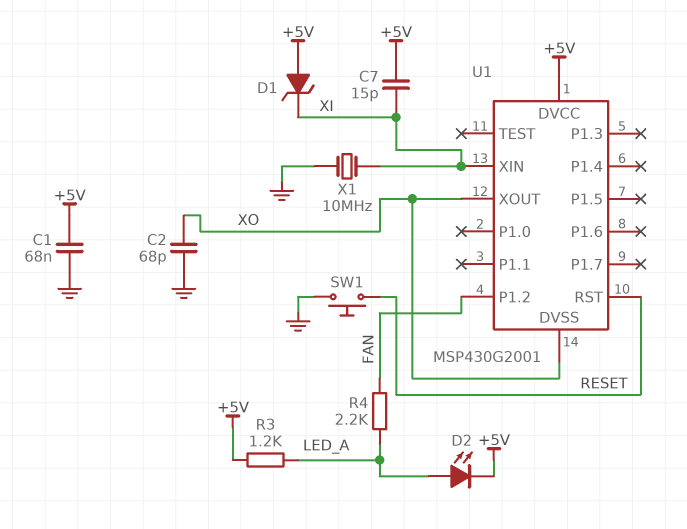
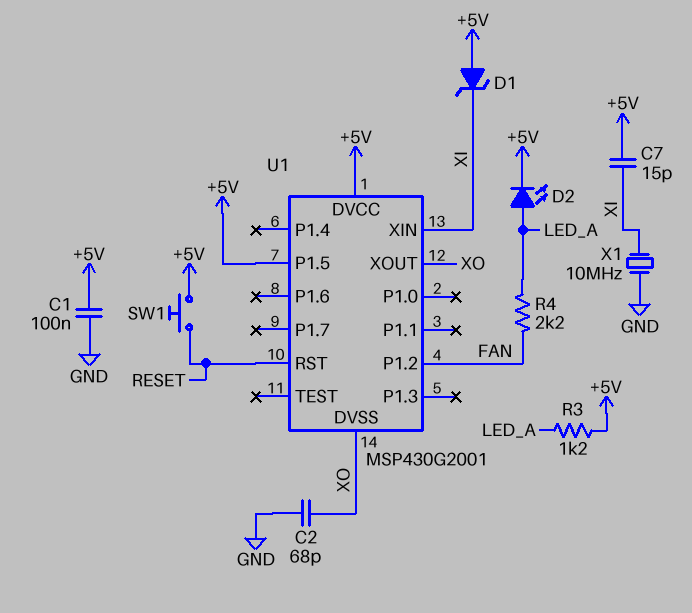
C1: 68nF (+5V, GND) -> 100nF (+5V, GND)
SW1: button (GND, RESET) -> button (+5V, RESET)
U1 pin P1.5: none -> +5V

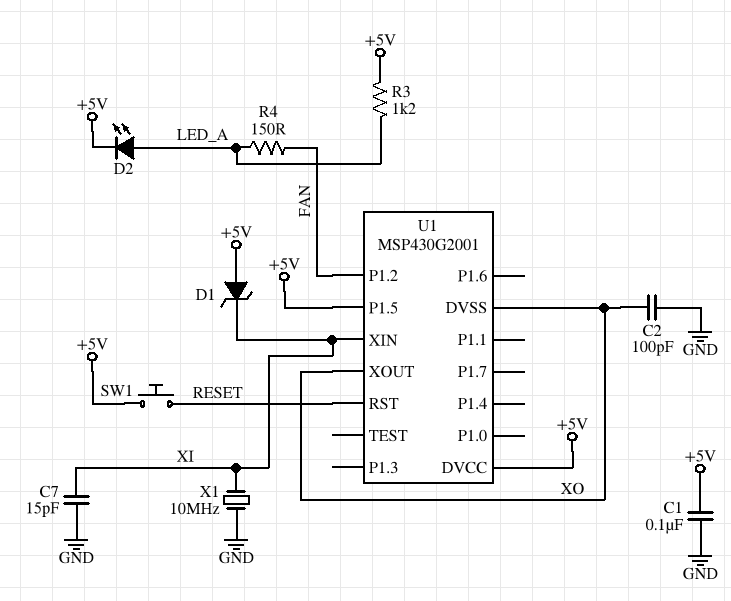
C2: 68pF (GND, XO) -> 100pF (GND, XO)
C7: 15pF (+5V, XI) -> 15pF (GND, XI)
R4: 2.2k (FAN, LED_A) -> 150 (FAN, LED_A)

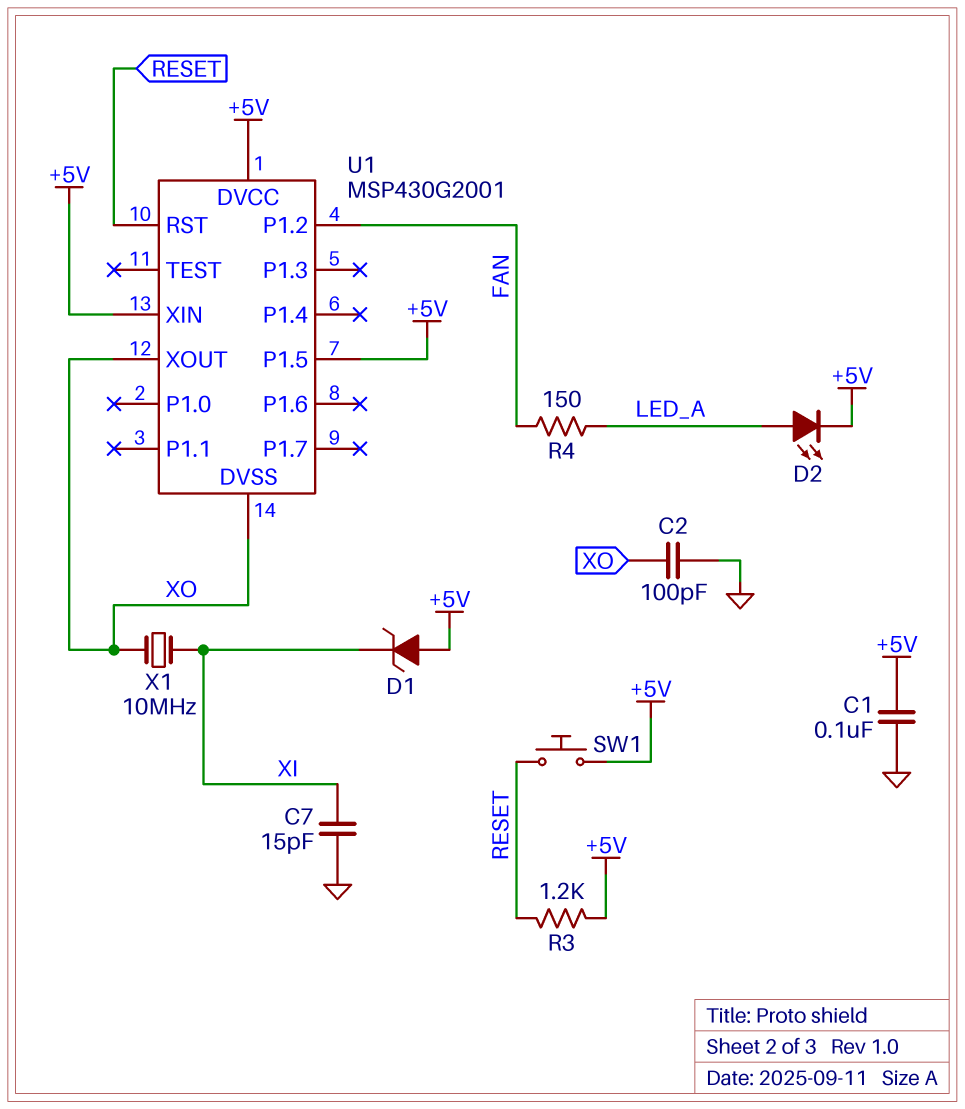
R3: 1.2k (+5V, LED_A) -> 1.2k (+5V, RESET)
U1 pin XIN: XI -> +5V
X1: 10MHz (GND, XI) -> 10MHz (XI, XO)

